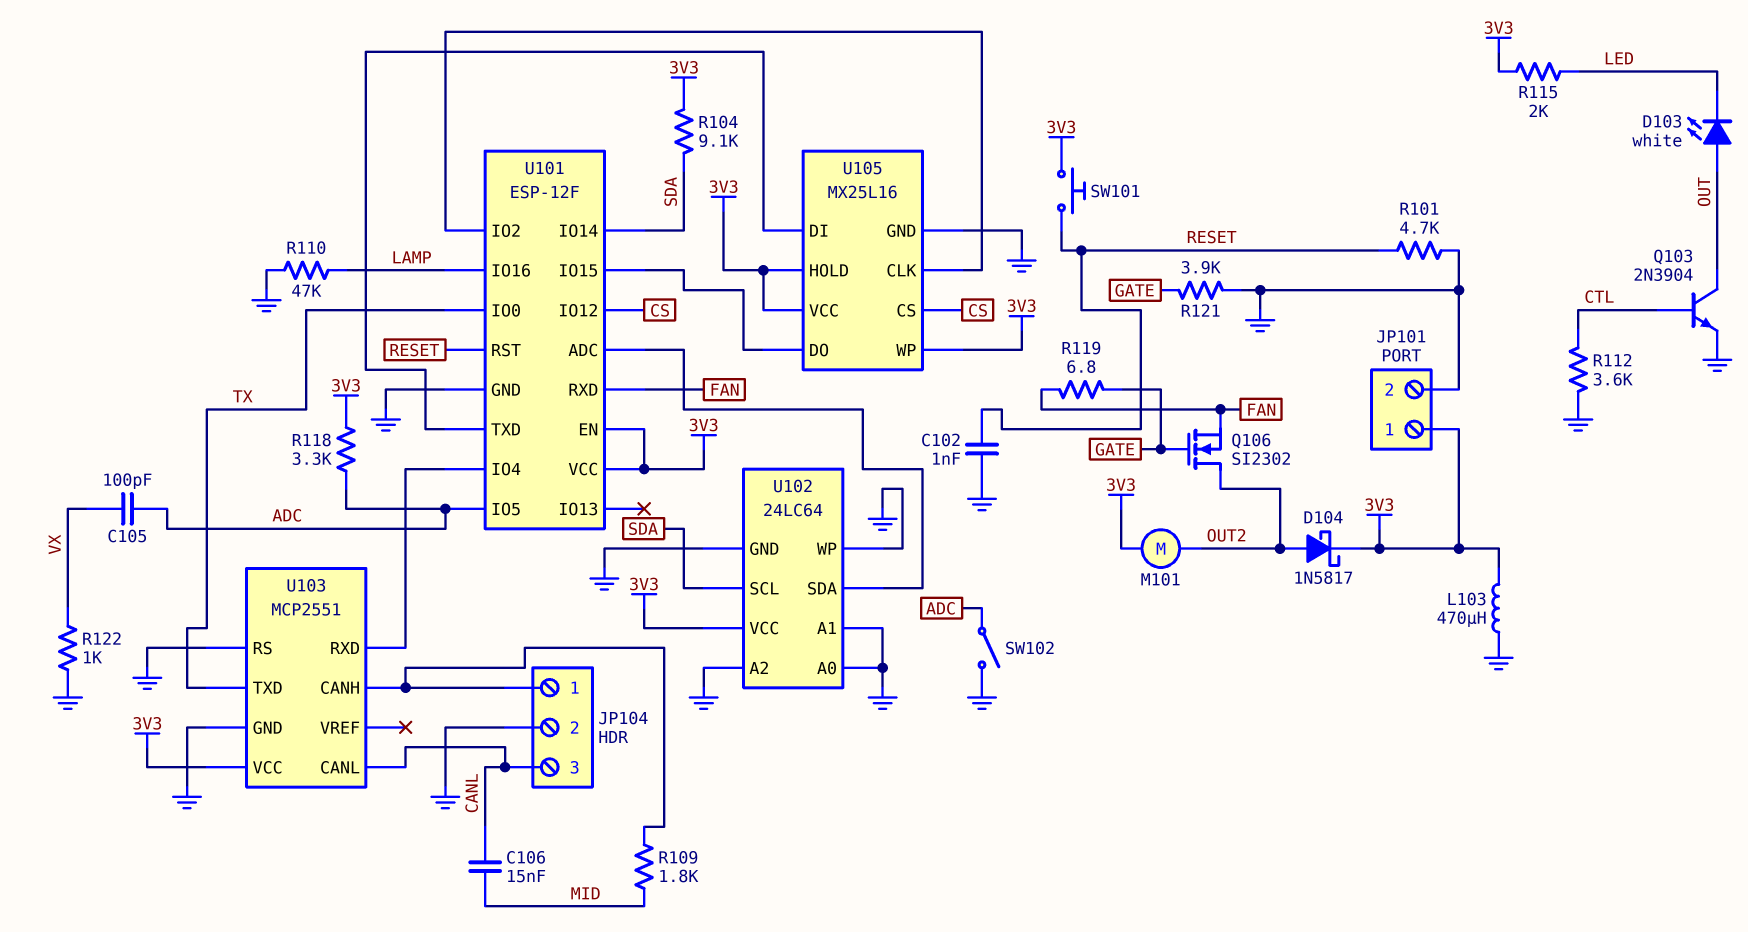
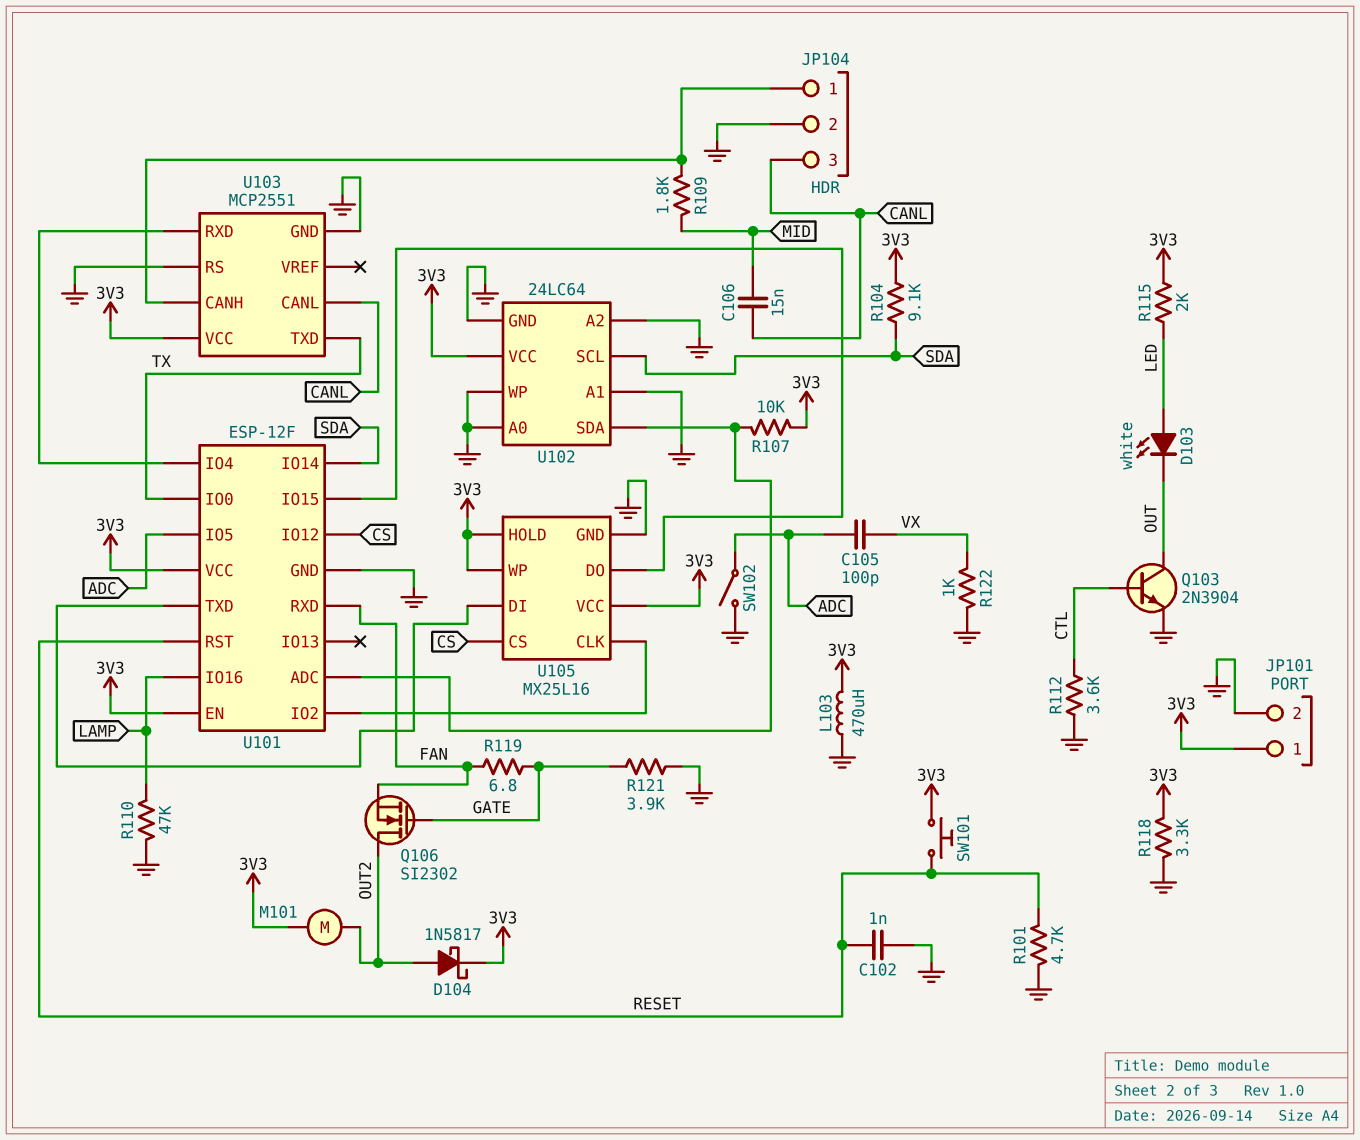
D103: LED white (A OUT, K LED) -> LED white (A LED, K OUT)
R107: none -> 10k (3V3, U101/ADC)
R118: 3.3k (3V3, ADC) -> 3.3k (3V3, GND)

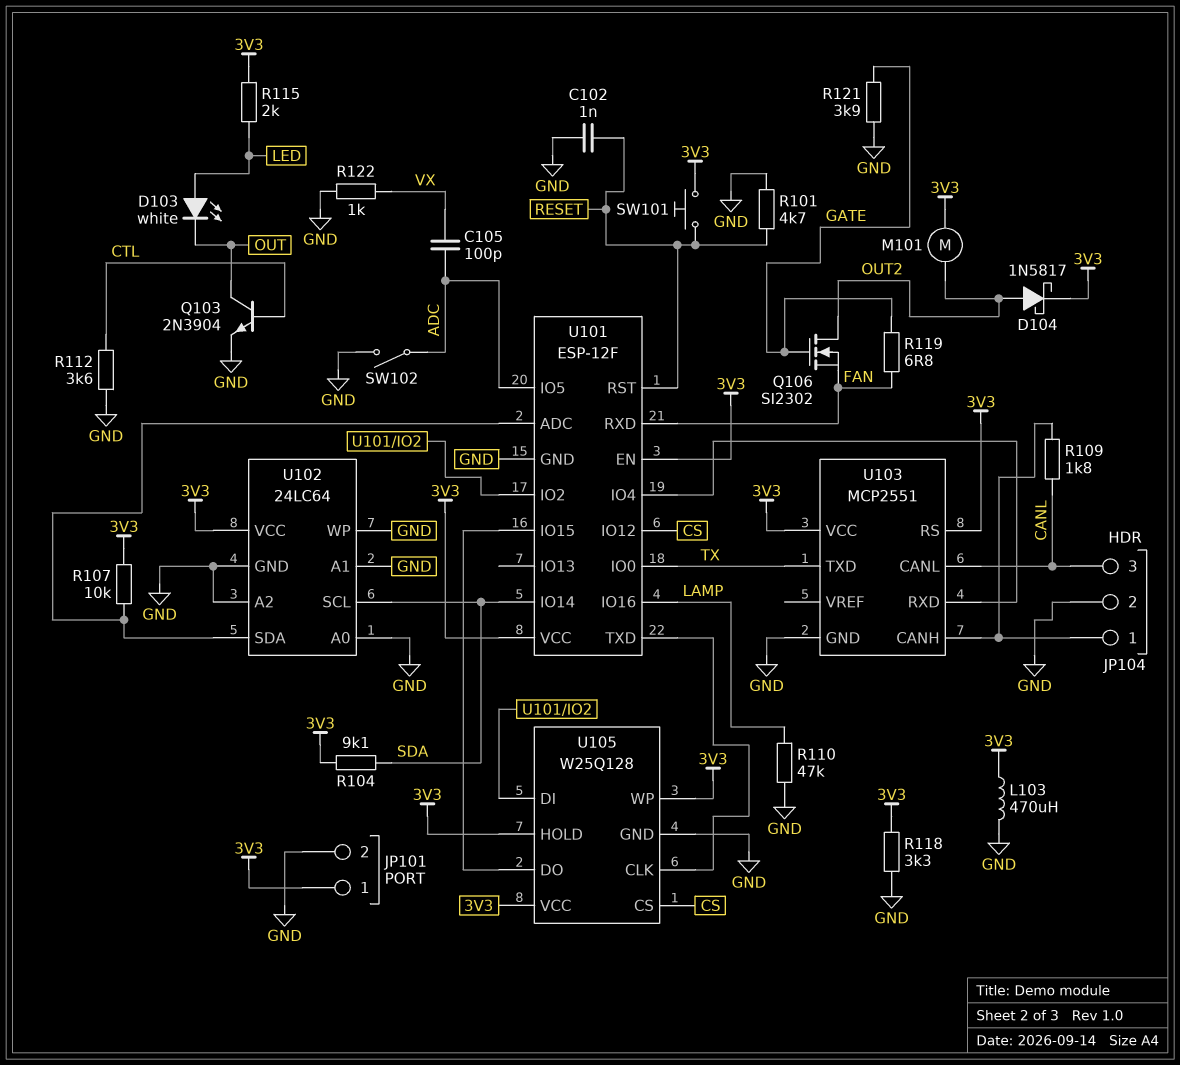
C106: 15nF (CANL, MID) -> none
R109: 1.8k (JP104/1, MID) -> 1.8k (CANL, JP104/1)
U103 pin RS: GND -> 3V3
U105: MX25L16 -> W25Q128
U105 pin CLK: U101/IO2 -> U101/TXD
U105 pin DI: U101/TXD -> U101/IO2

